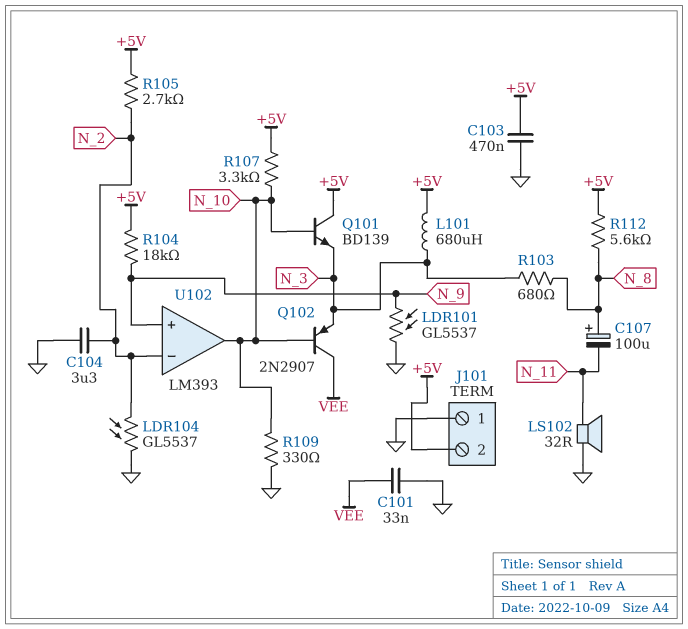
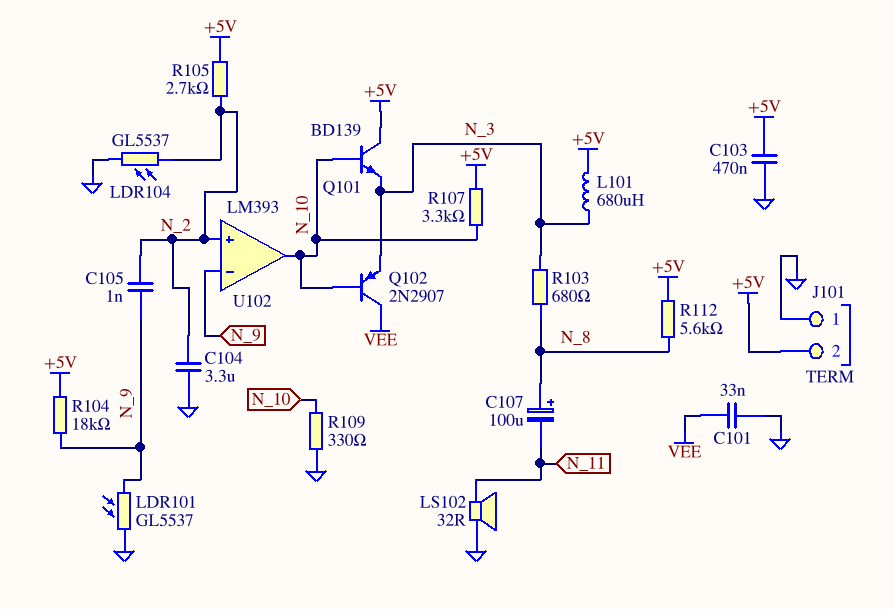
C105: none -> 1nF (N_2, N_9)
U102 pin in+: N_9 -> N_2
U102 pin in-: N_2 -> N_9

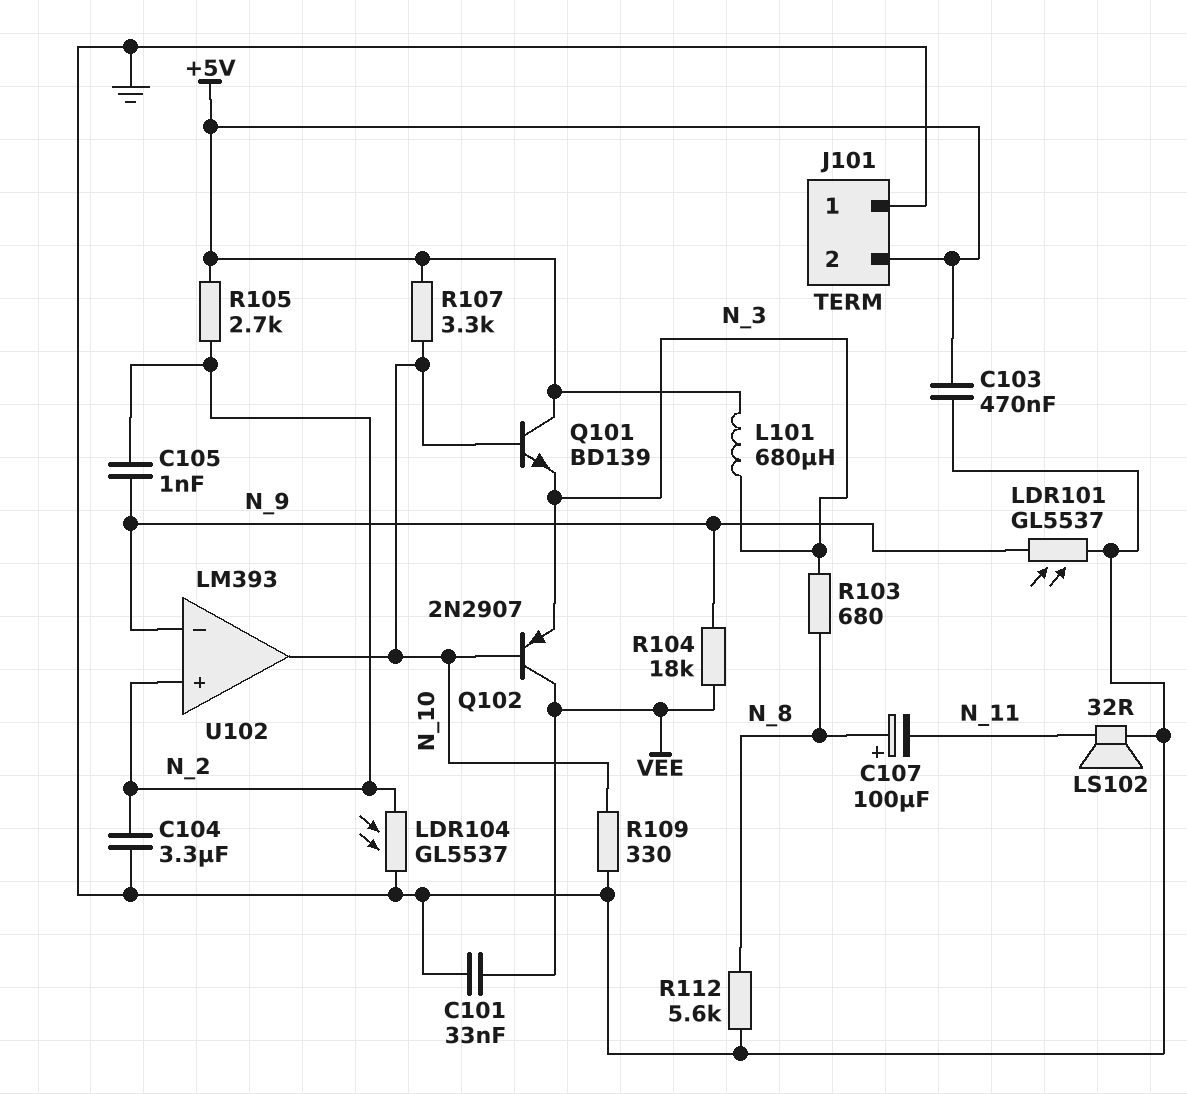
R104: 18k (+5V, N_9) -> 18k (N_9, VEE)
R112: 5.6k (+5V, N_8) -> 5.6k (GND, N_8)

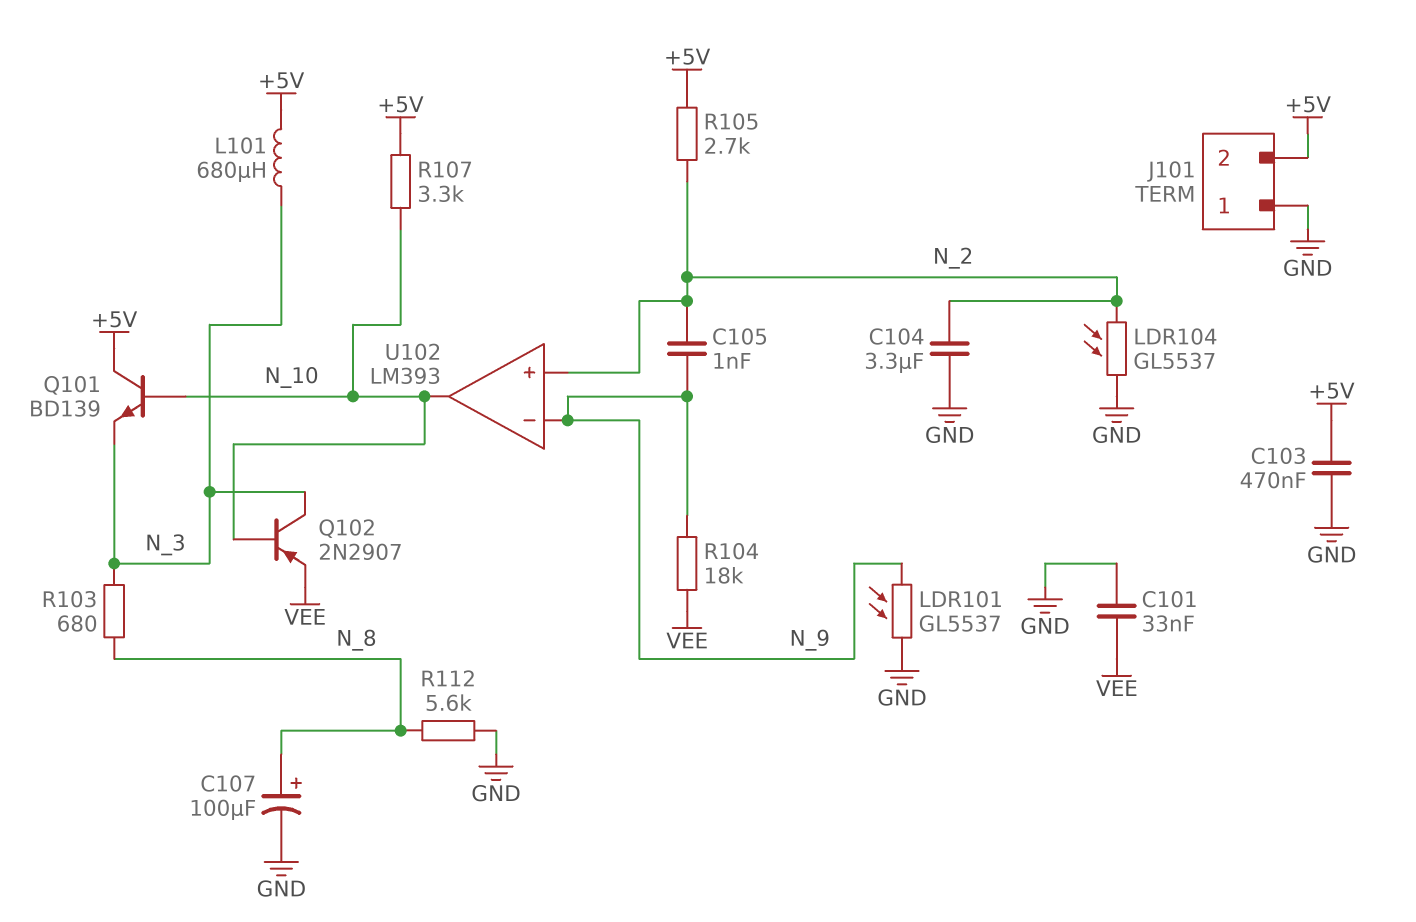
C107: 100uF (plus N_8, minus N_11) -> 100uF (plus N_8, minus GND)
LS102: speaker 32R (GND, N_11) -> none
Q102: PNP 2N2907 (B N_10, C VEE, E N_3) -> PNP 2N2907 (B N_10, C N_3, E VEE)
R109: 330 (GND, N_10) -> none

